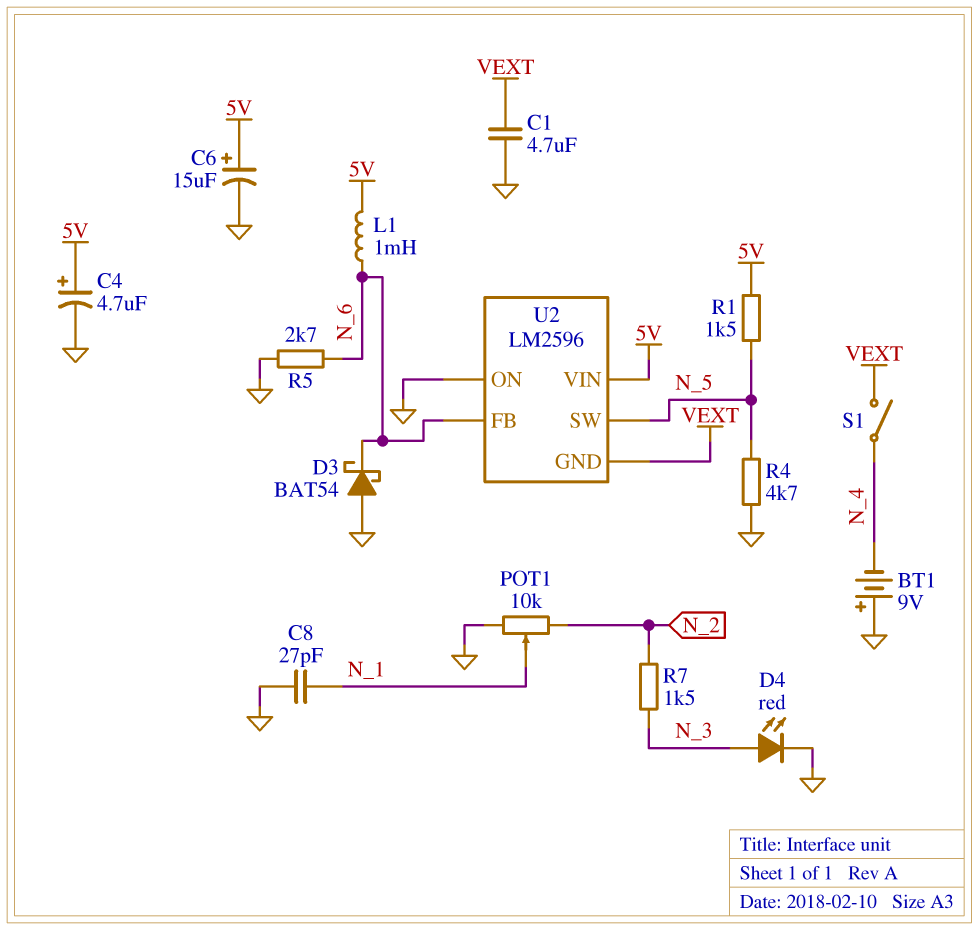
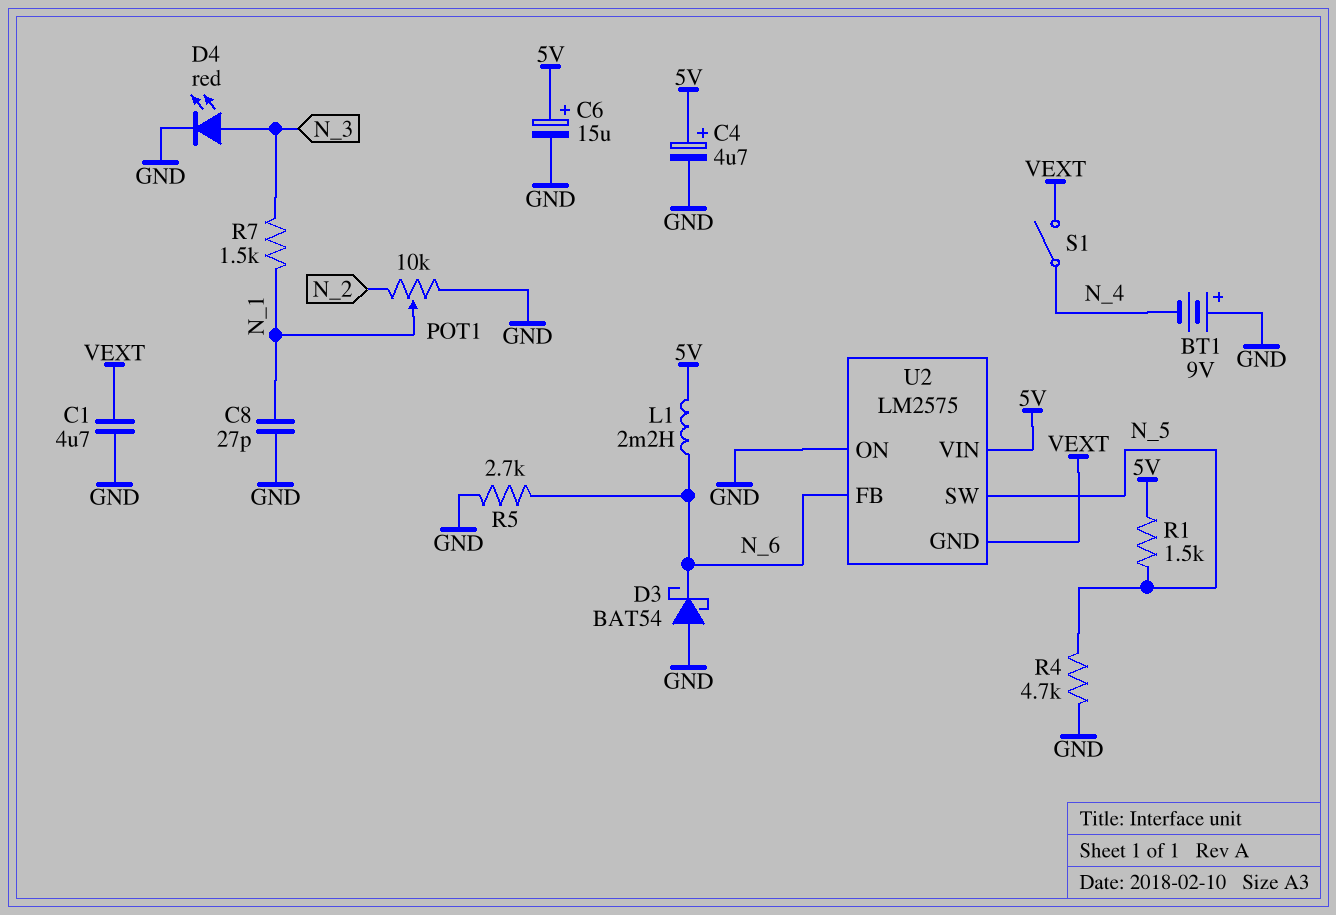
L1: 1mH (5V, N_6) -> 2.2mH (5V, N_6)
R7: 1.5k (N_2, N_3) -> 1.5k (N_1, N_3)
U2: LM2596 -> LM2575

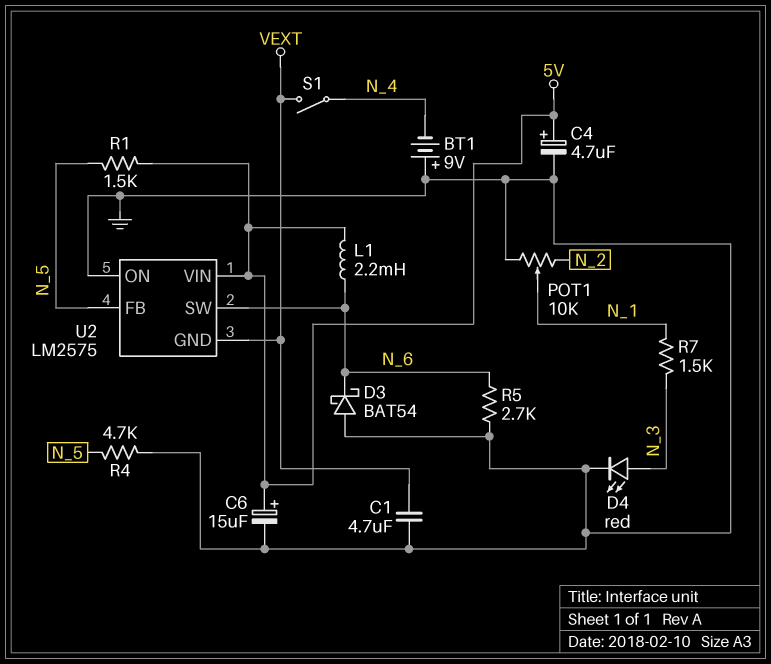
C8: 27pF (GND, N_1) -> none
U2 pin FB: N_6 -> N_5
U2 pin SW: N_5 -> N_6

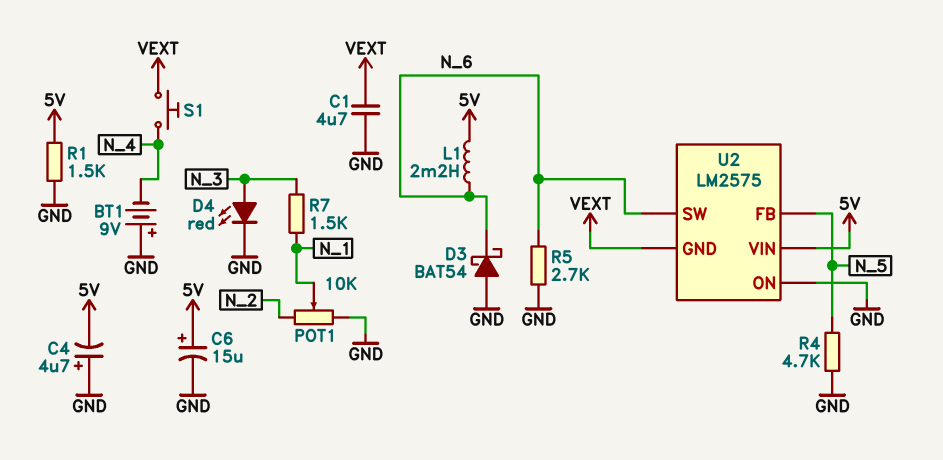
C4: 4.7uF (plus 5V, minus GND) -> 4.7uF (plus GND, minus 5V)
R1: 1.5k (5V, N_5) -> 1.5k (5V, GND)
S1: switch (N_4, VEXT) -> button (N_4, VEXT)

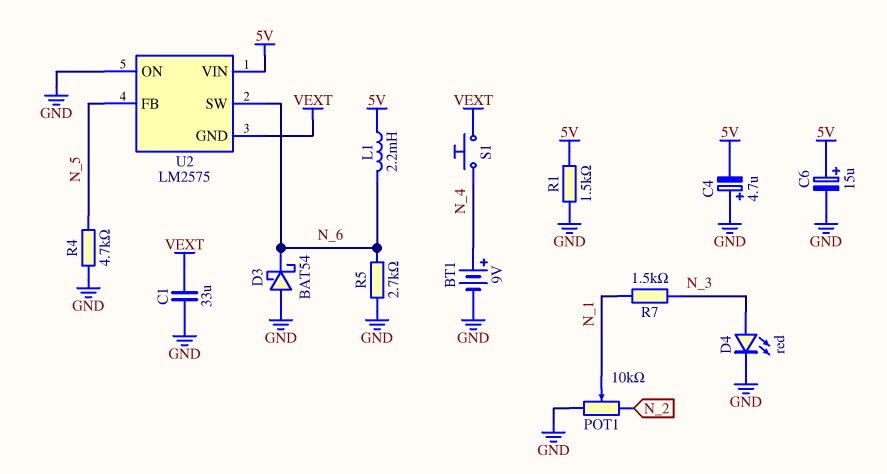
BT1: 9V (plus GND, minus N_4) -> 9V (plus N_4, minus GND)
C1: 4.7uF (GND, VEXT) -> 33uF (GND, VEXT)

